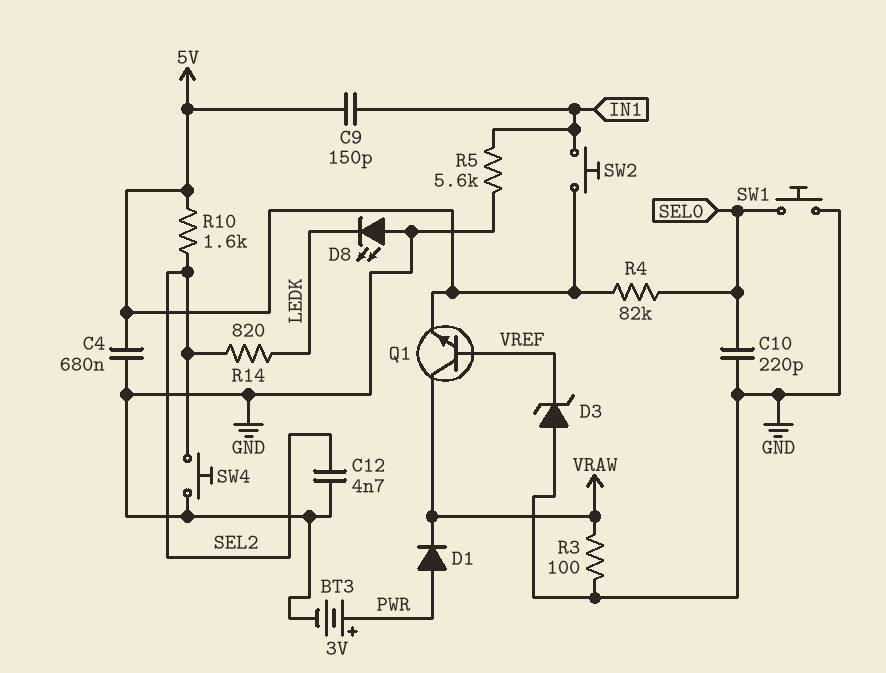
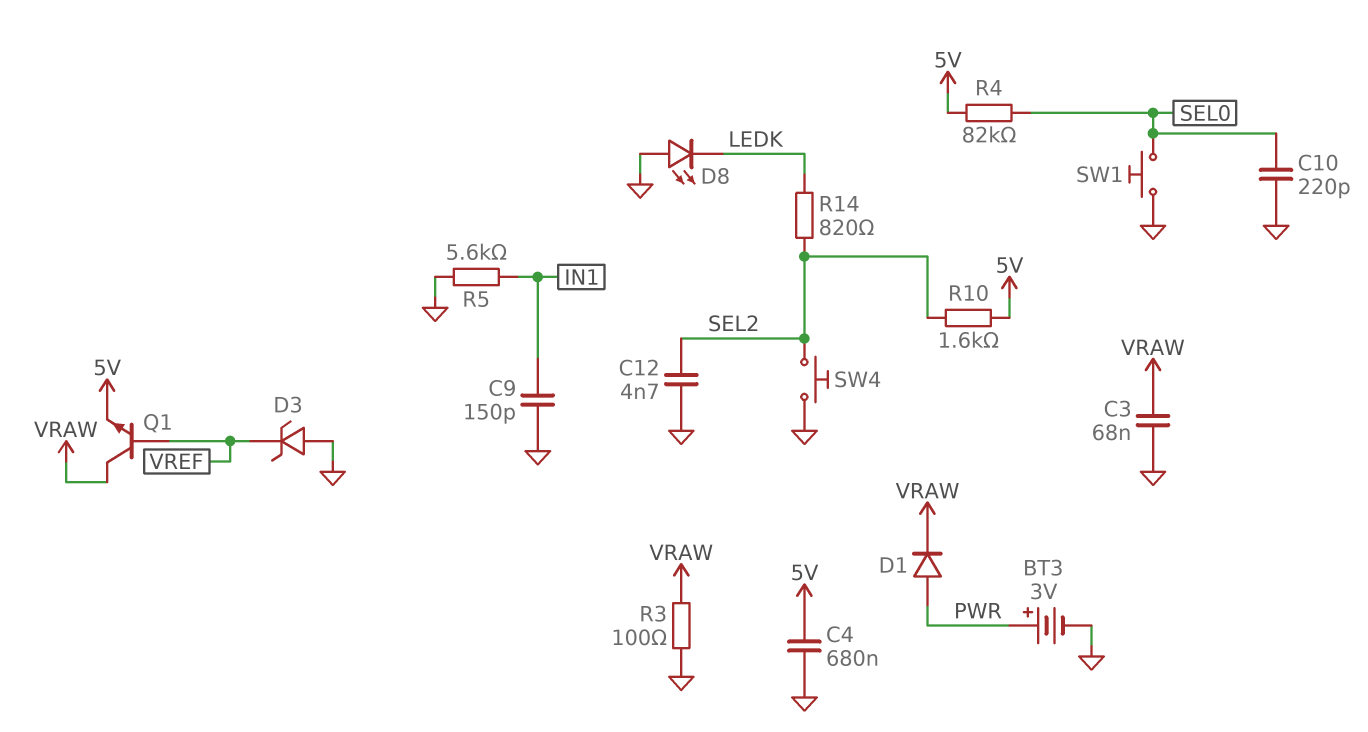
C3: none -> 68nF (GND, VRAW)
C9: 150pF (5V, IN1) -> 150pF (GND, IN1)
SW2: button (5V, IN1) -> none

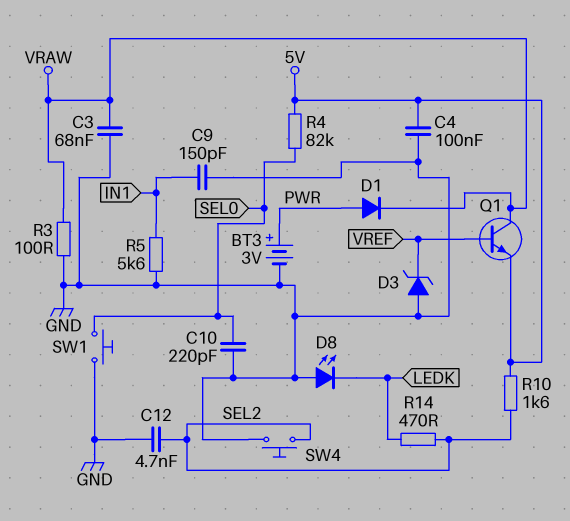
C4: 680nF (5V, GND) -> 100nF (5V, GND)
R14: 820 (LEDK, SEL2) -> 470 (LEDK, SEL2)

